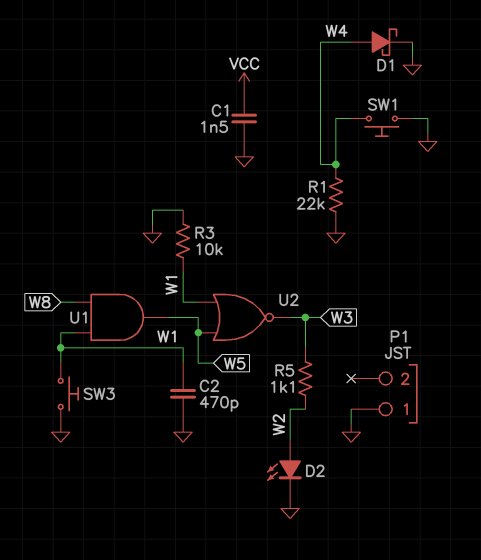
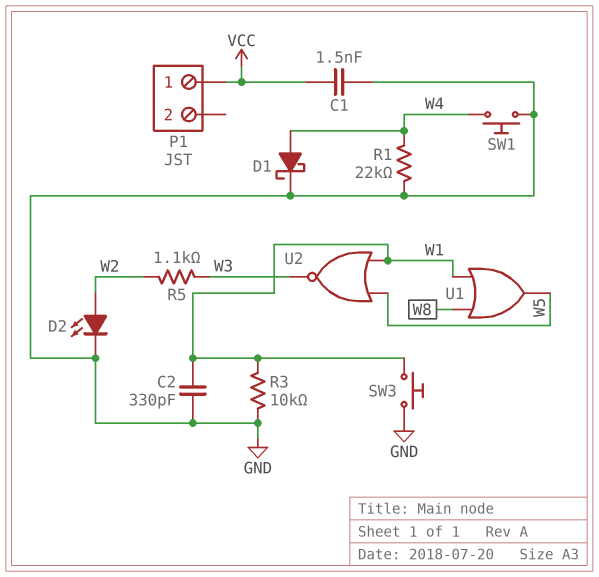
C2: 470pF (GND, W1) -> 330pF (GND, W1)
P1 pin 1: GND -> VCC
U1: AND (in W1, in W8, out W5) -> OR (in W1, in W8, out W5)

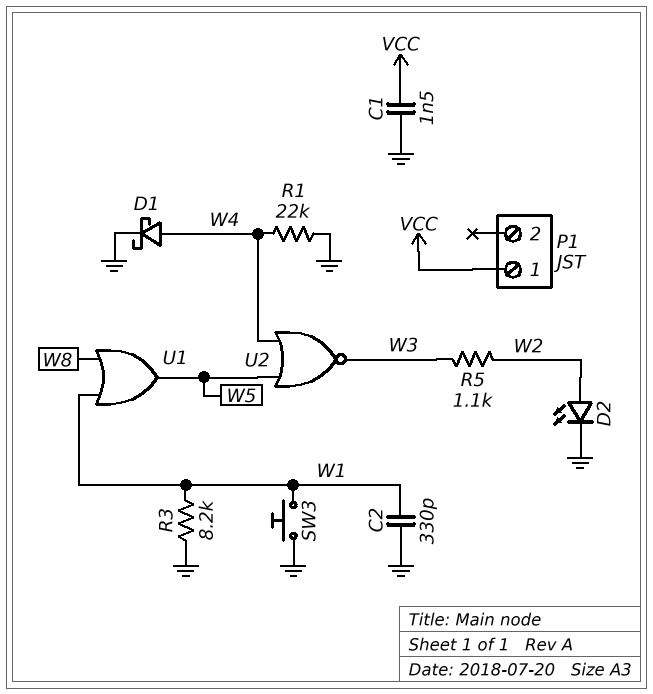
R3: 10k (GND, W1) -> 8.2k (GND, W1)
SW1: button (GND, W4) -> none
U2: NOR (in W1, in W5, out W3) -> NOR (in W4, in W5, out W3)

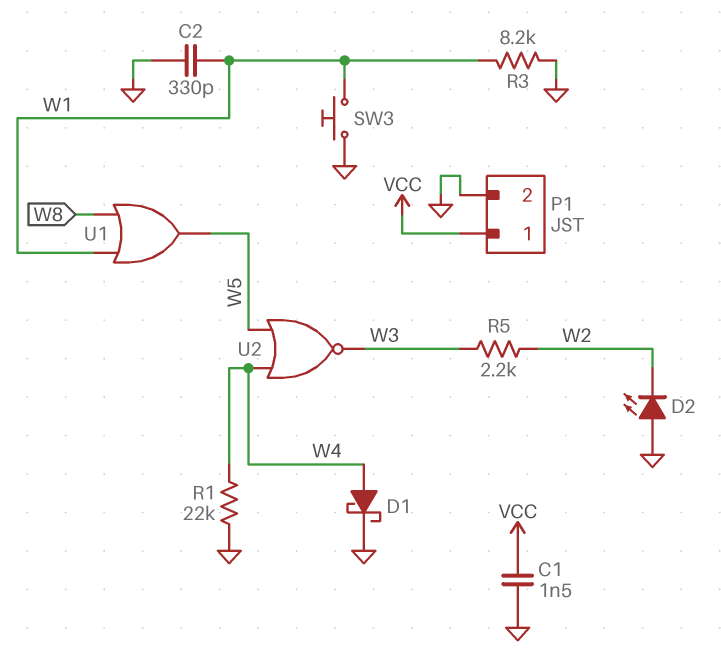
D2: LED (A W2, K GND) -> LED (A GND, K W2)
P1 pin 2: none -> GND
R5: 1.1k (W2, W3) -> 2.2k (W2, W3)

